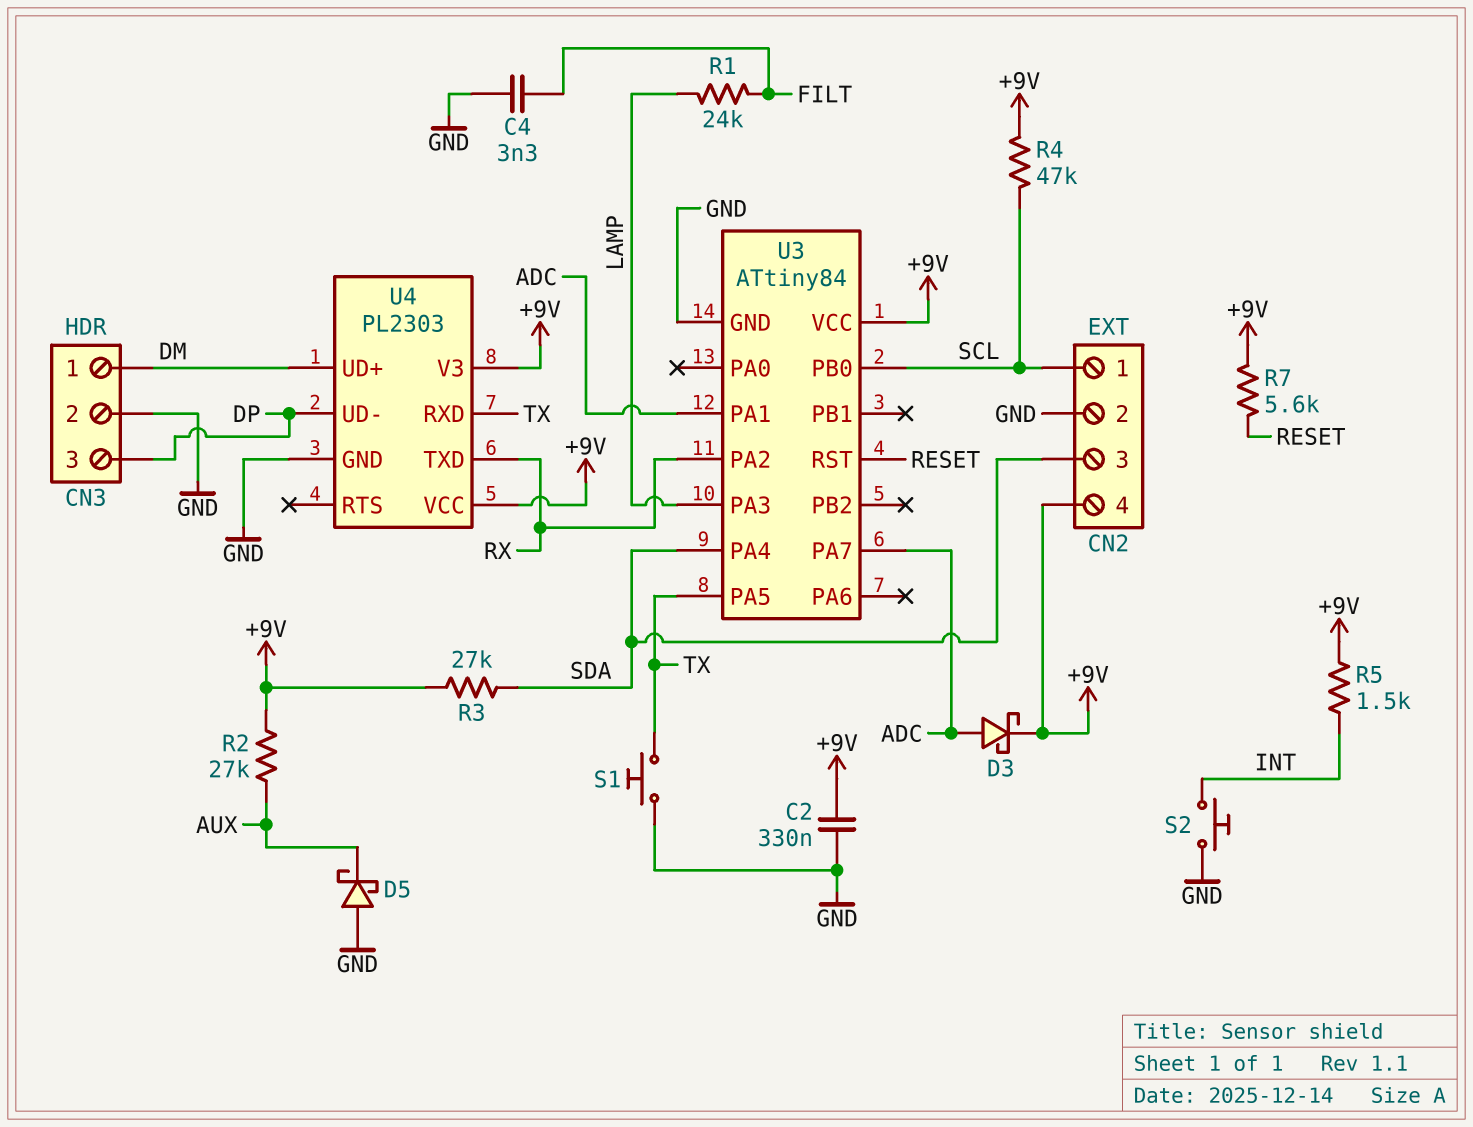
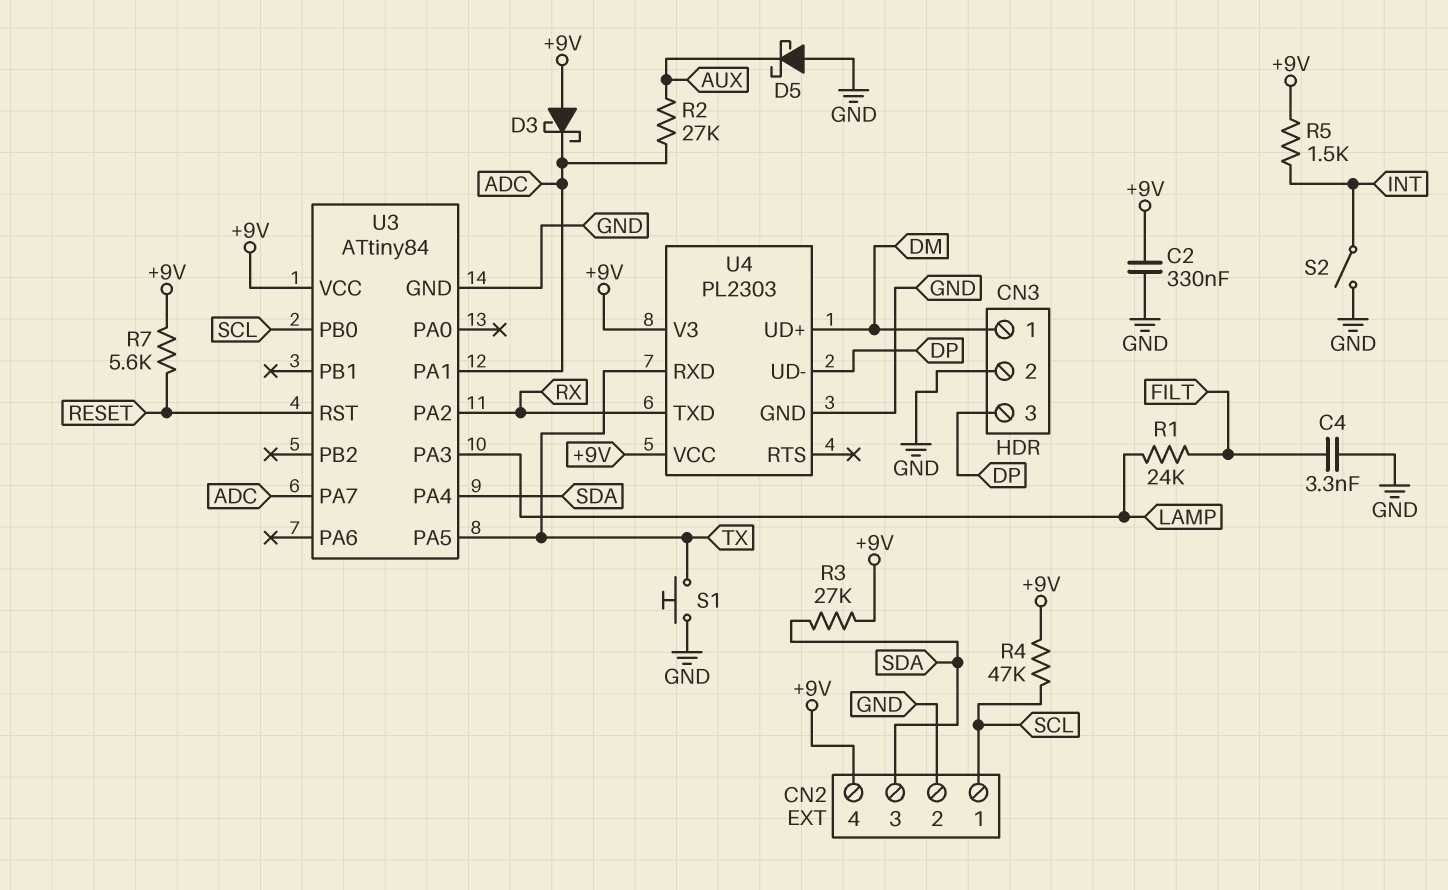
D3: schottky (A ADC, K +9V) -> schottky (A +9V, K ADC)
R2: 27k (+9V, AUX) -> 27k (ADC, AUX)
S2: button (GND, INT) -> switch (GND, INT)

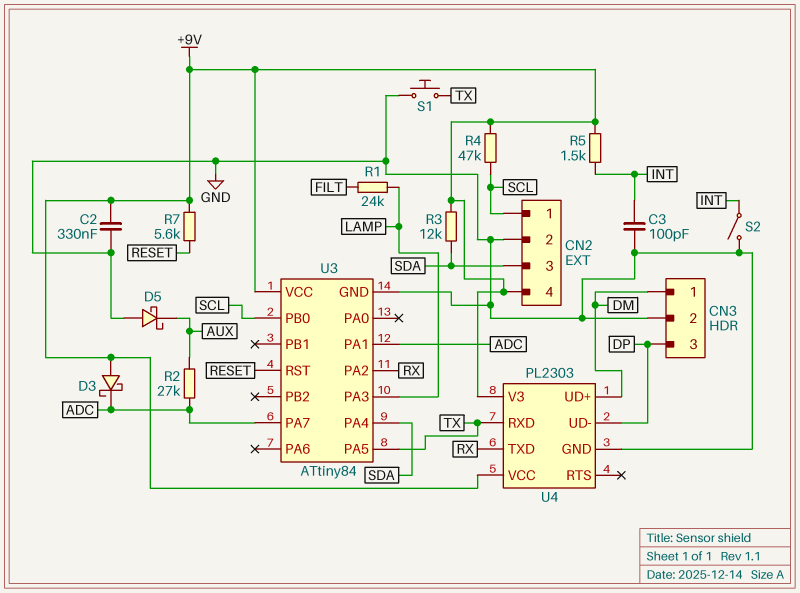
C3: none -> 100pF (GND, INT)
C4: 3.3nF (FILT, GND) -> none
R3: 27k (+9V, SDA) -> 12k (+9V, SDA)

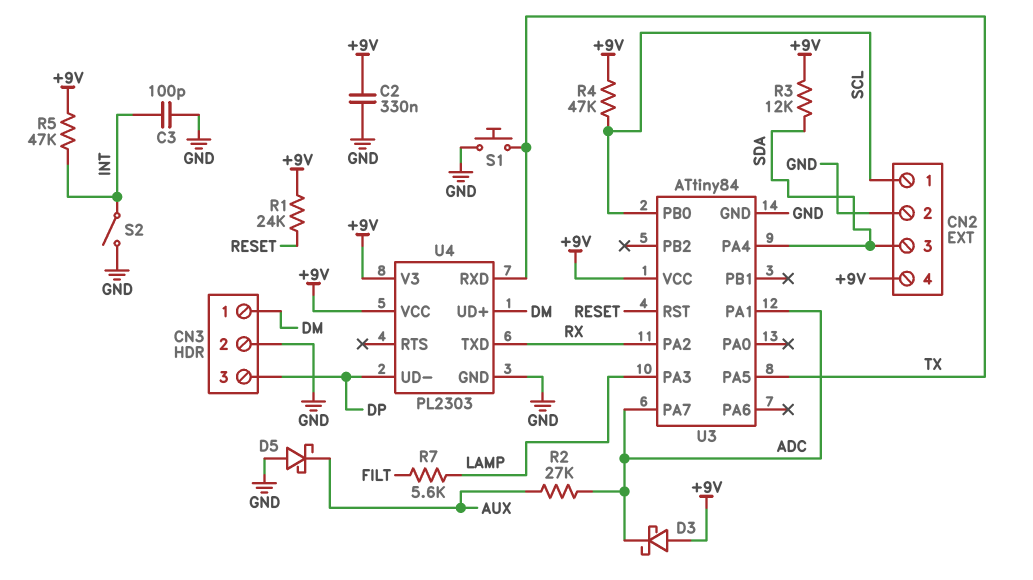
R1: 24k (FILT, LAMP) -> 24k (+9V, RESET)
R5: 1.5k (+9V, INT) -> 47k (+9V, INT)
R7: 5.6k (+9V, RESET) -> 5.6k (FILT, LAMP)

